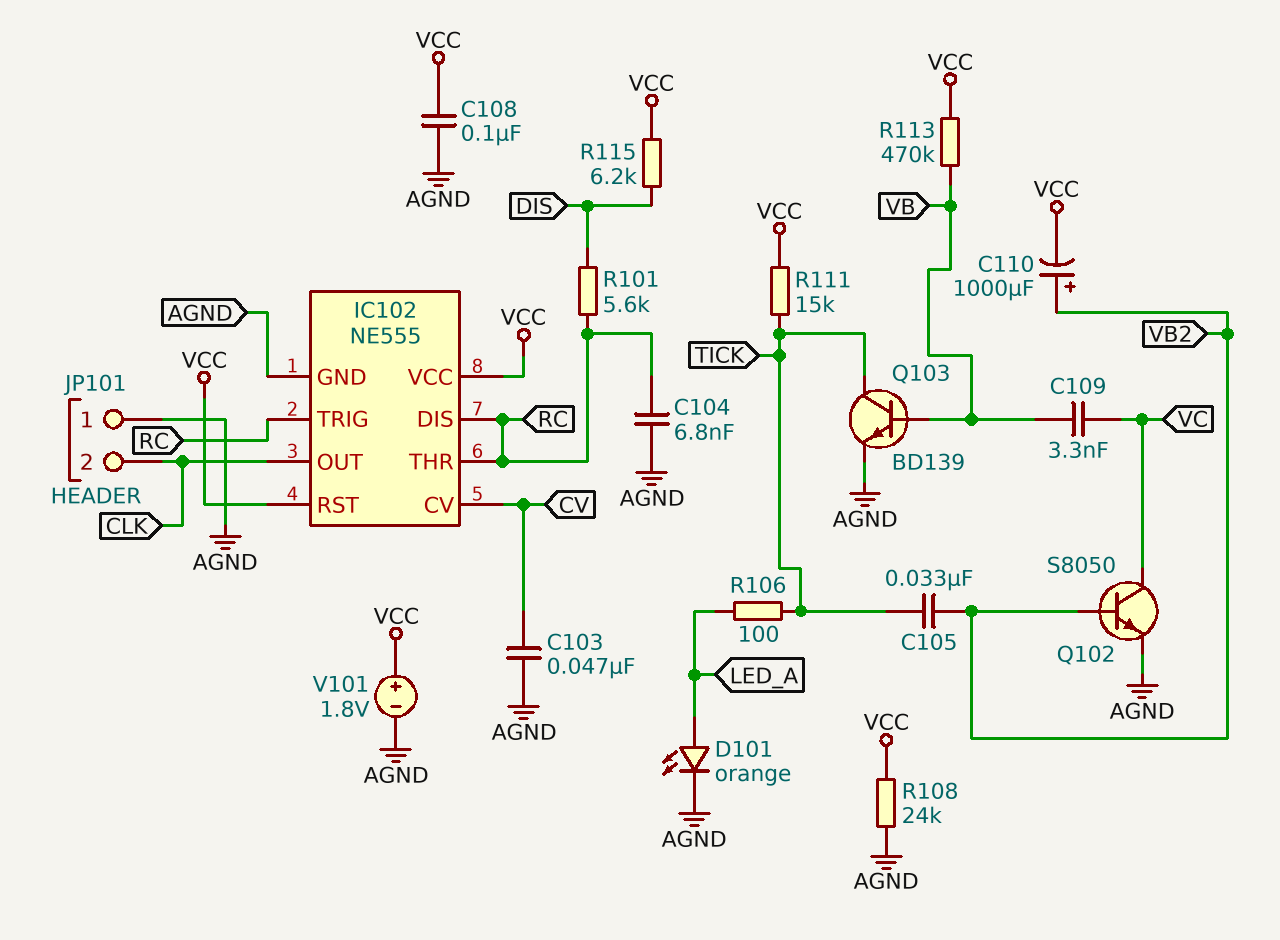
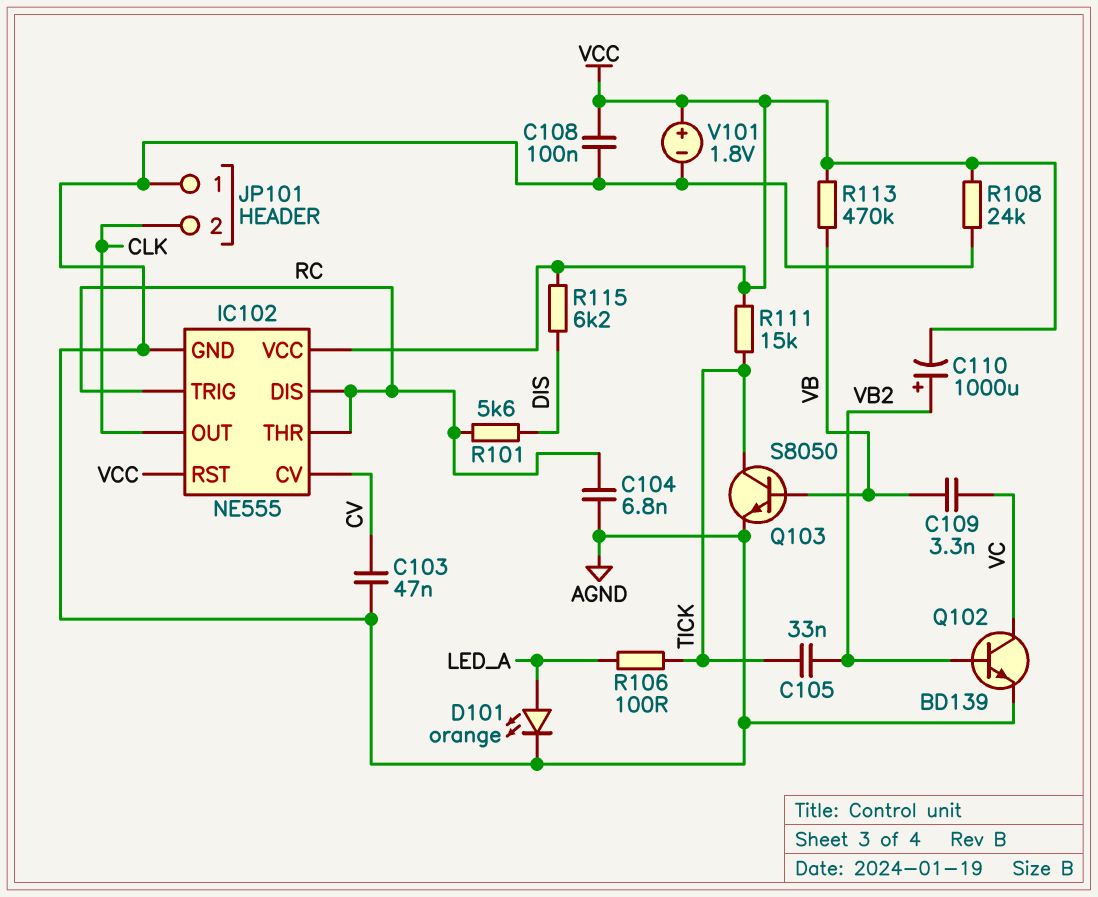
Q102: NPN S8050 (B VB2, C VC, E AGND) -> NPN BD139 (B VB2, C VC, E AGND)
Q103: NPN BD139 (B VB, C TICK, E AGND) -> NPN S8050 (B VB, C TICK, E AGND)

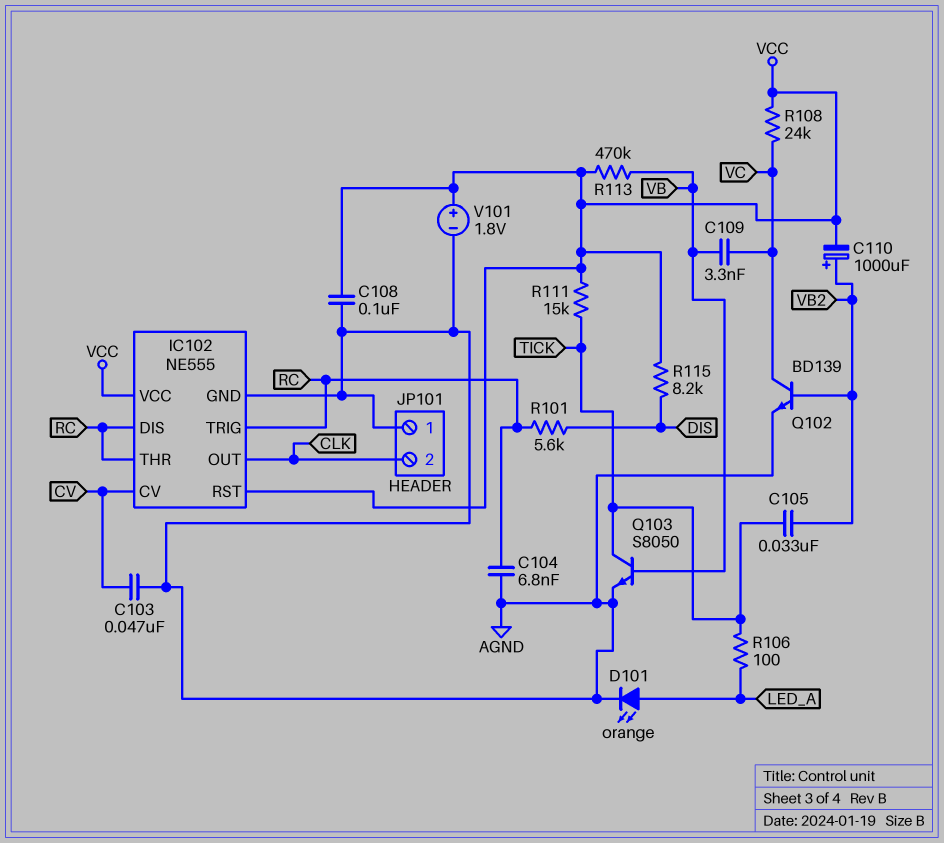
R108: 24k (AGND, VCC) -> 24k (VC, VCC)
R115: 6.2k (DIS, VCC) -> 8.2k (DIS, VCC)

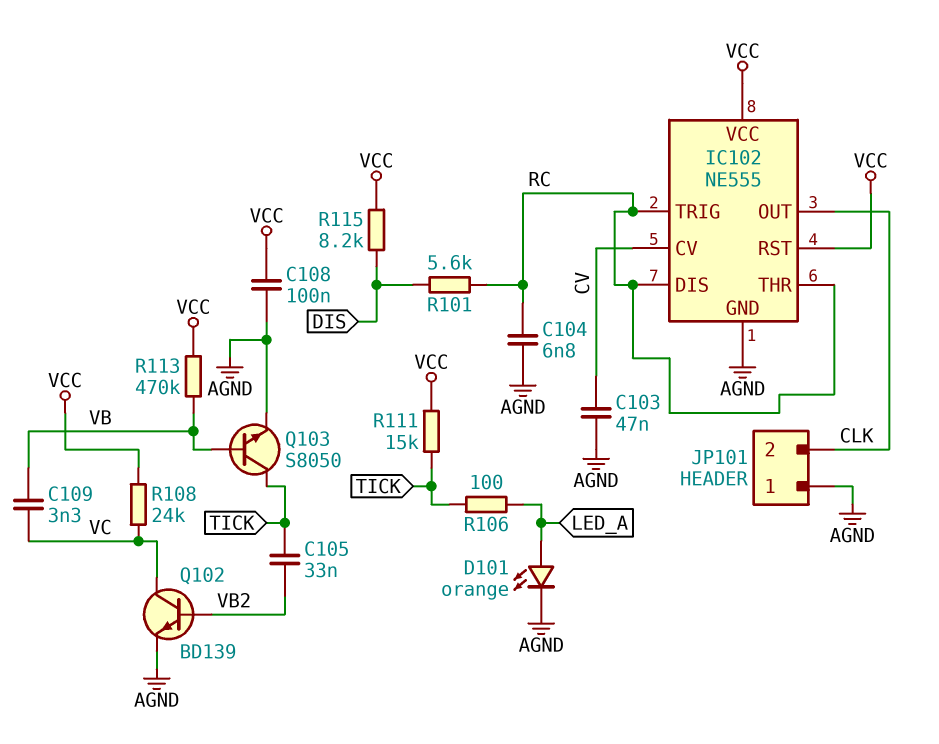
C110: 1000uF (plus VB2, minus VCC) -> none
V101: 1.8V (plus VCC, minus AGND) -> none

